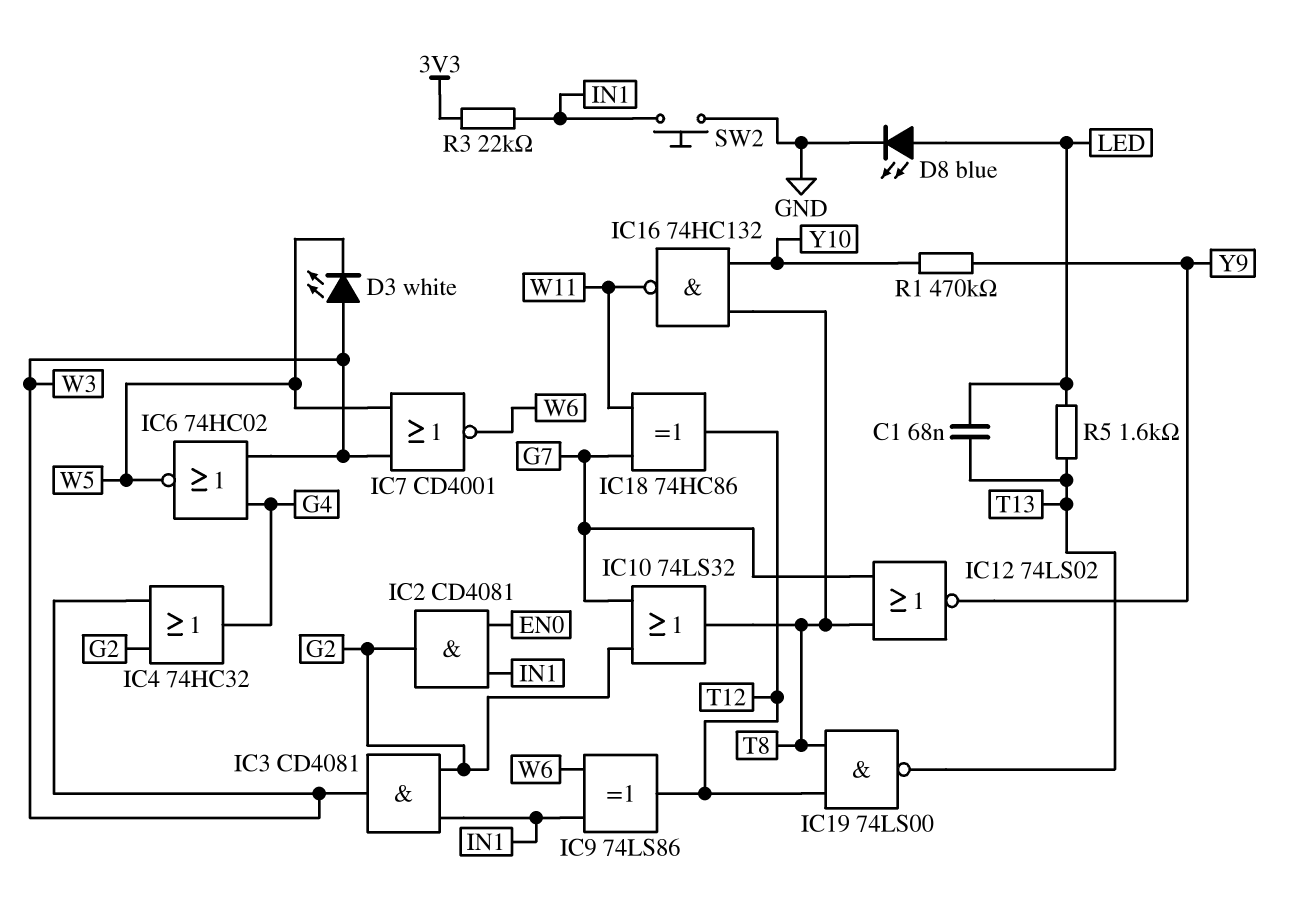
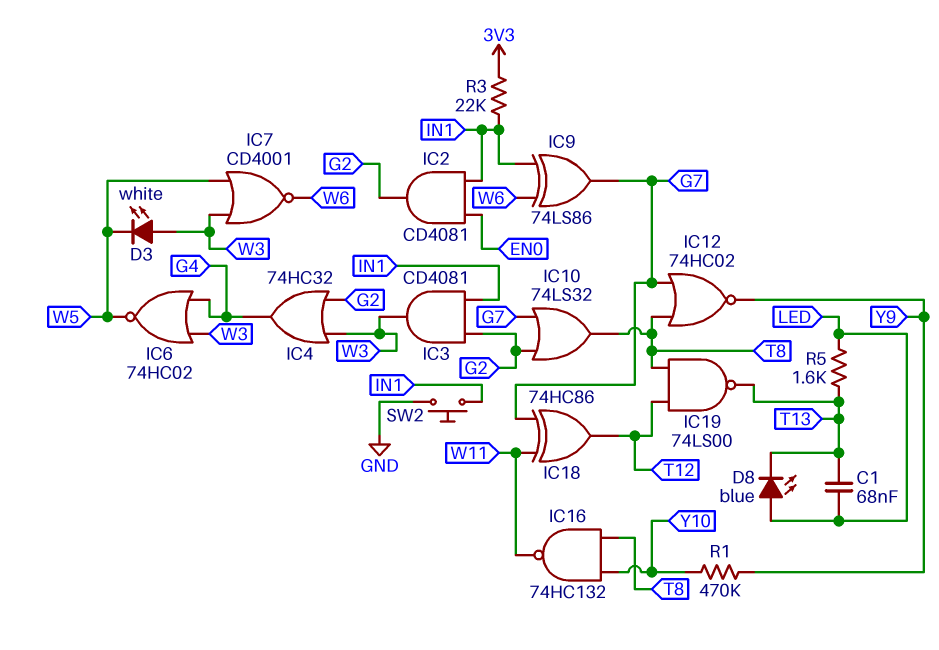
D8: LED blue (A LED, K GND) -> LED blue (A LED, K T13)
IC9: XOR 74LS86 (in IN1, in W6, out T12) -> XOR 74LS86 (in IN1, in W6, out G7)
IC12: NOR 74LS02 (in G7, in T8, out Y9) -> NOR 74HC02 (in G7, in T8, out Y9)

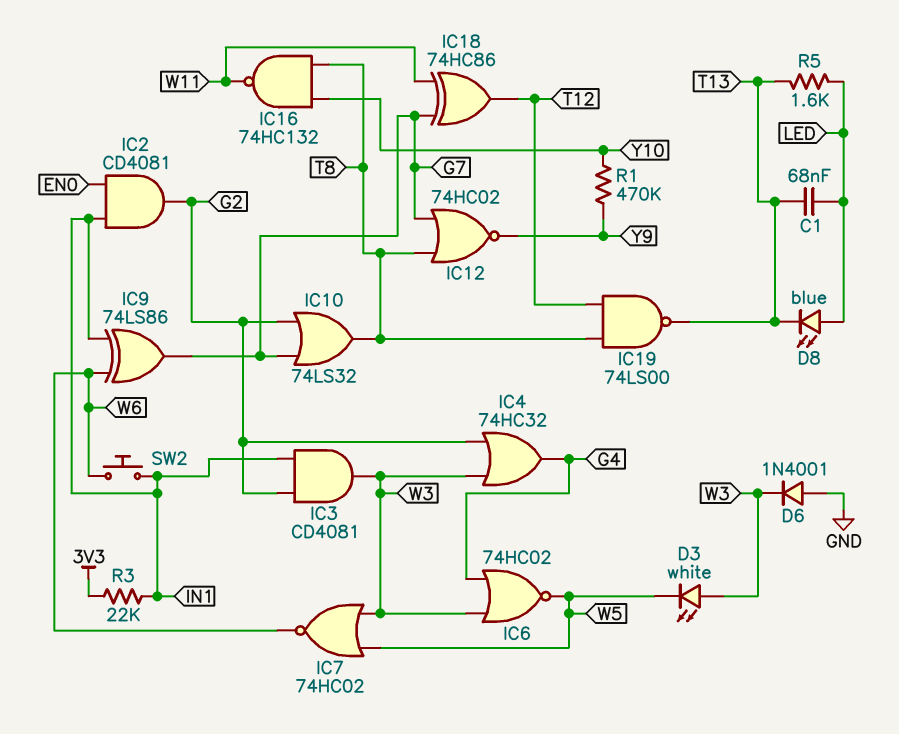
D6: none -> diode 1N4001 (A GND, K W3)
IC7: NOR CD4001 (in W3, in W5, out W6) -> NOR 74HC02 (in W3, in W5, out W6)
SW2: button (GND, IN1) -> button (IN1, W6)

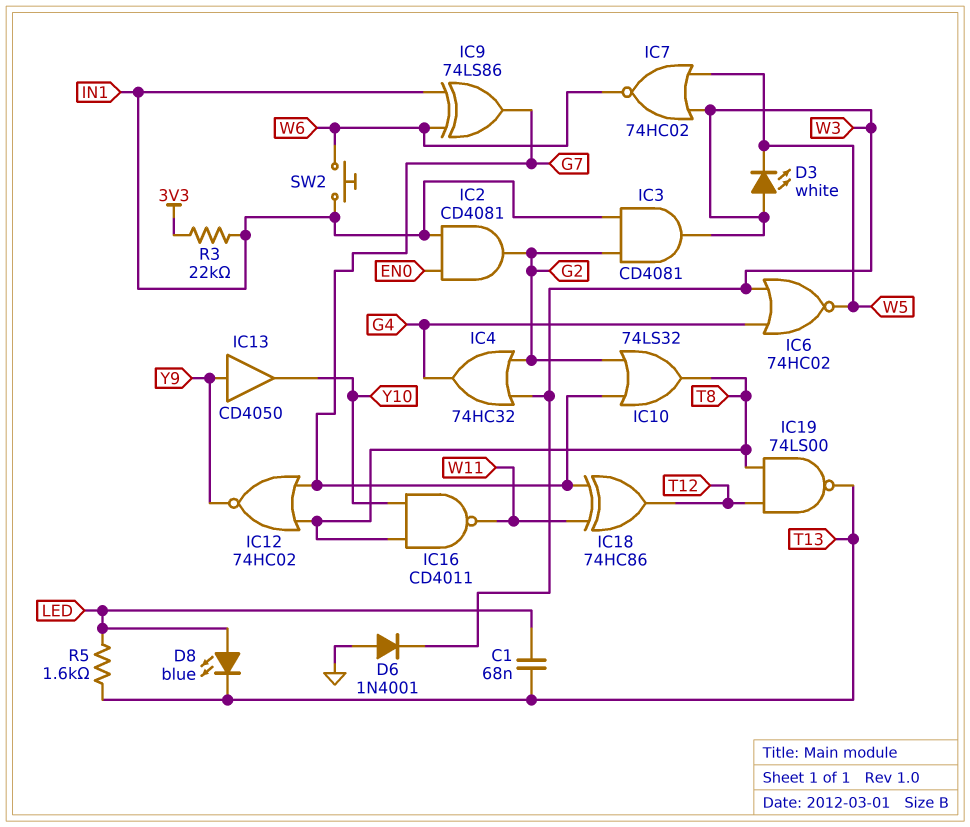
IC13: none -> buffer CD4050 (in Y9, out Y10)
IC16: NAND 74HC132 (in T8, in Y10, out W11) -> NAND CD4011 (in T8, in Y10, out W11)
R1: 470k (Y9, Y10) -> none

